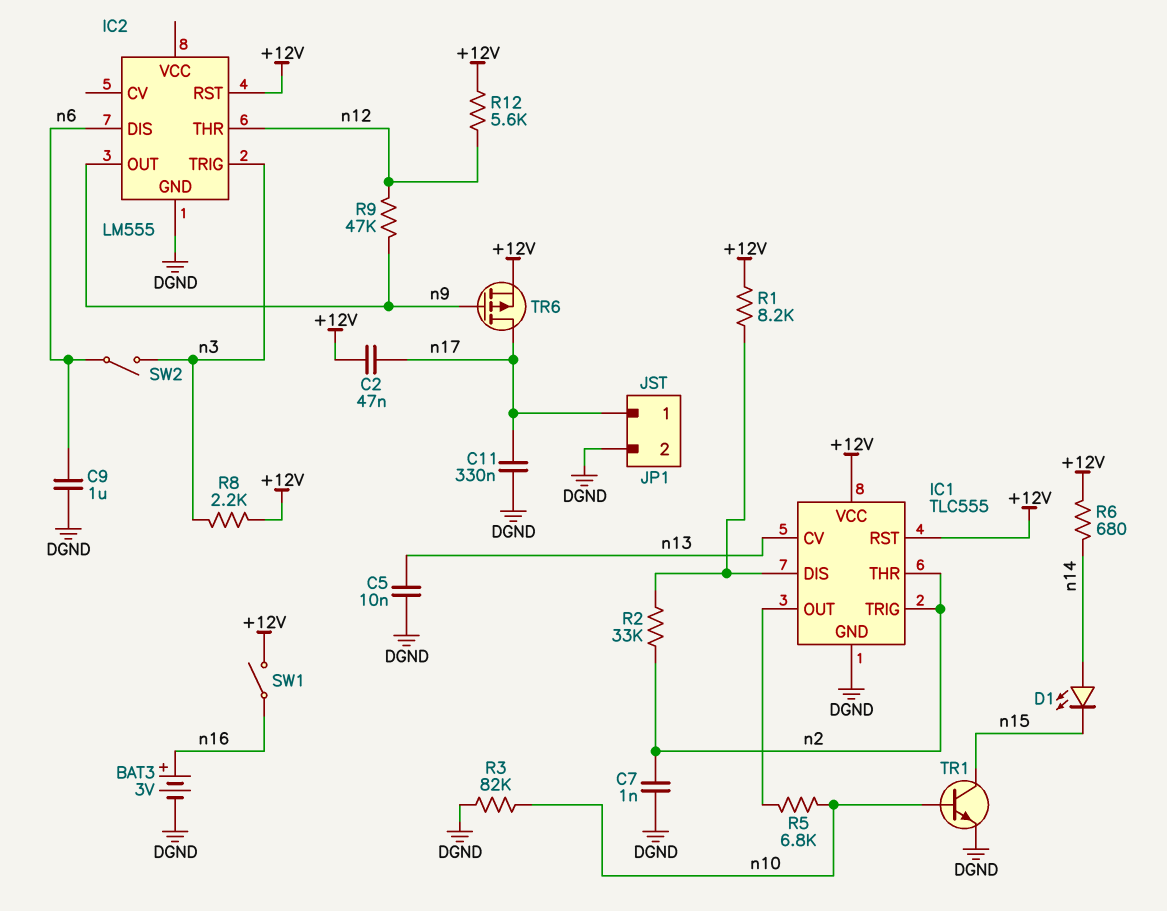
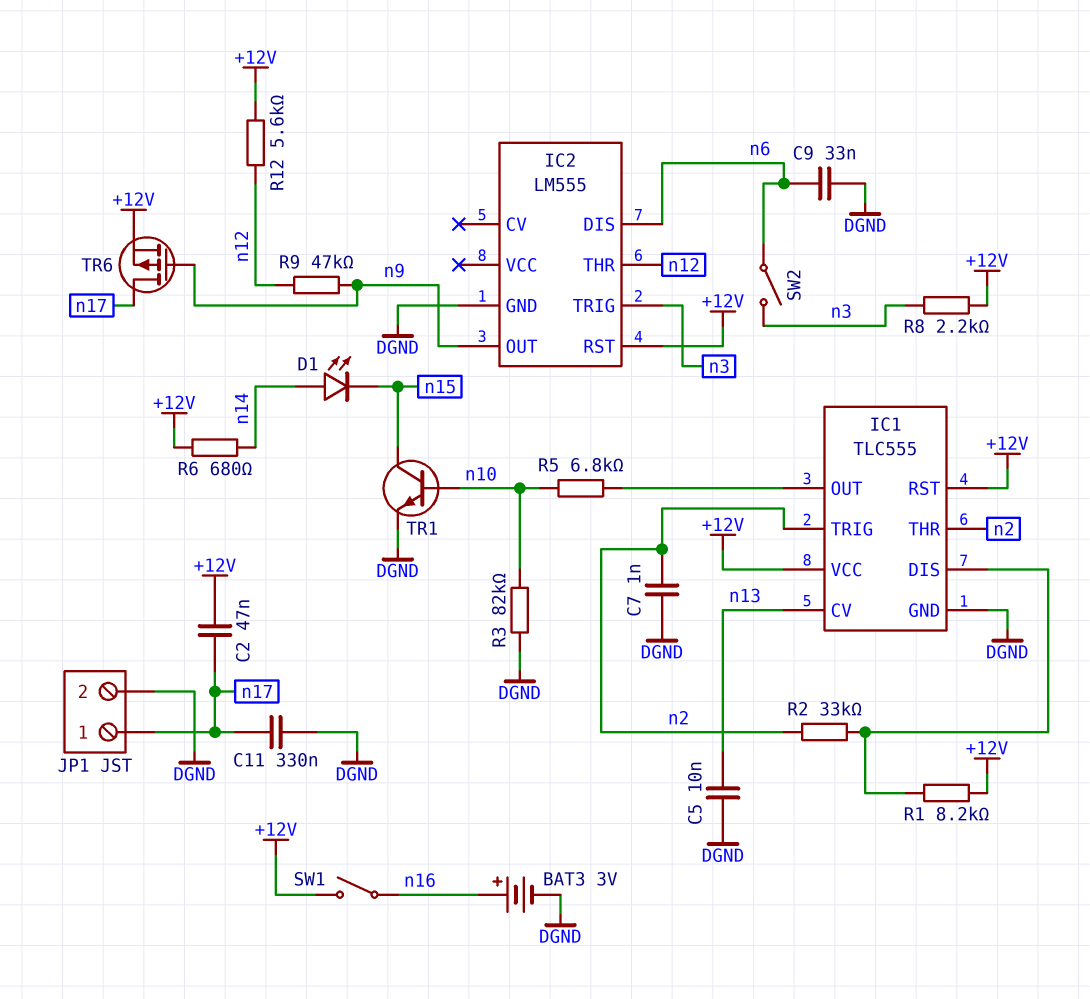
C9: 1uF (DGND, n6) -> 33nF (DGND, n6)

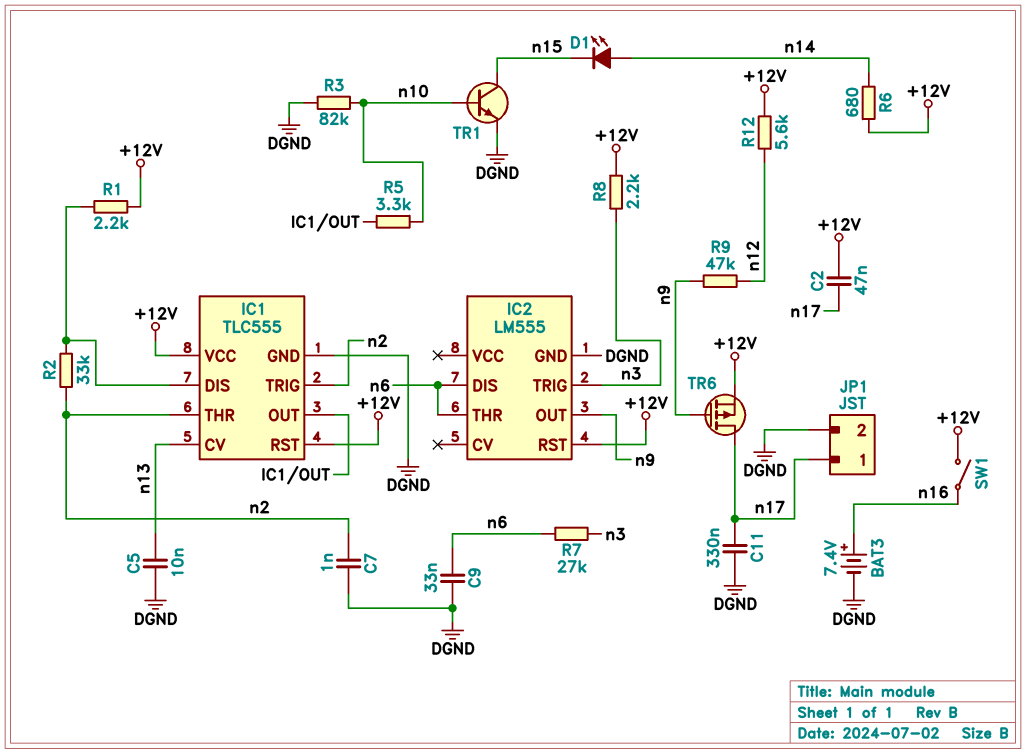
BAT3: 3V (plus n16, minus DGND) -> 7.4V (plus n16, minus DGND)
IC2 pin THR: n12 -> n6
R1: 8.2k (+12V, IC1/DIS) -> 2.2k (+12V, IC1/DIS)
R5: 6.8k (IC1/OUT, n10) -> 3.3k (IC1/OUT, n10)
R7: none -> 27k (n3, n6)
SW2: switch (n3, n6) -> none

